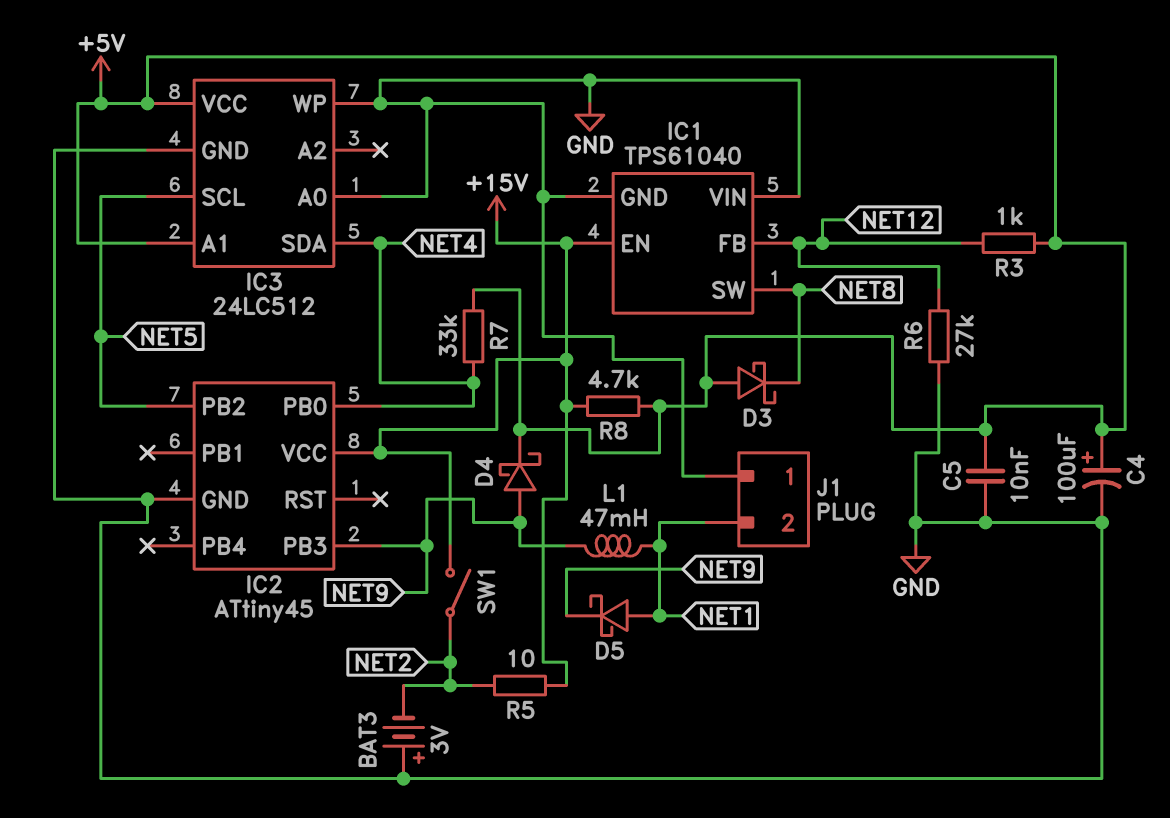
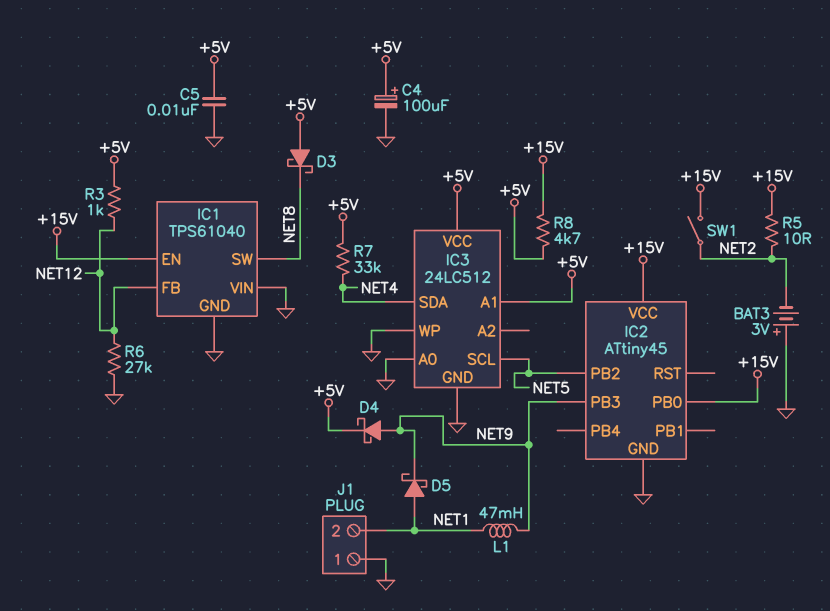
IC2 pin PB0: NET4 -> +15V

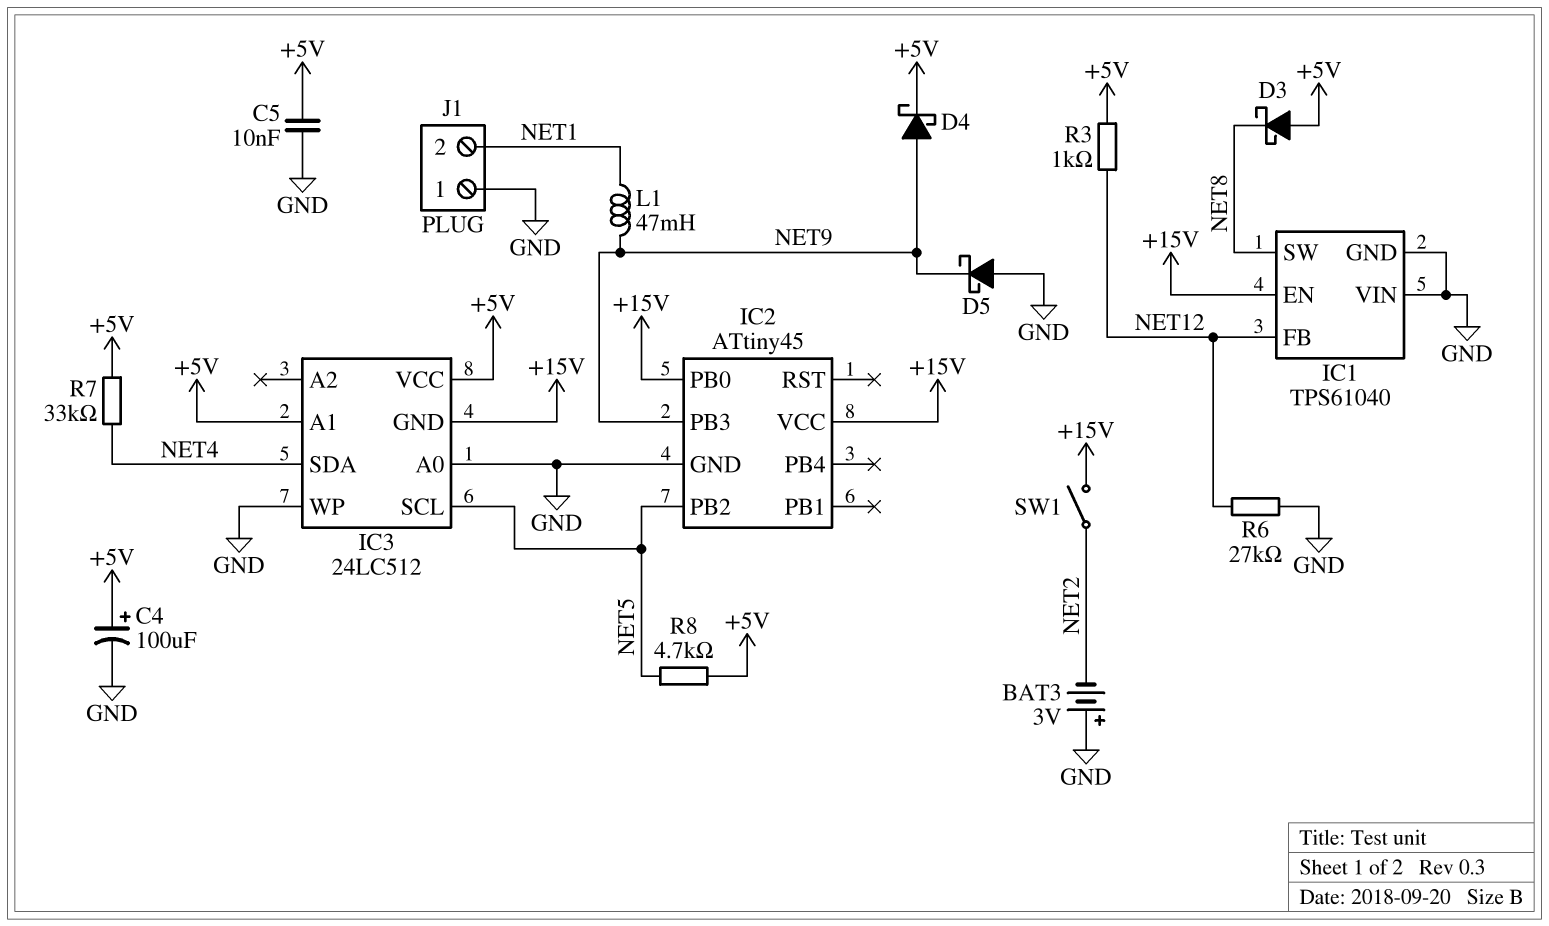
D5: schottky (A NET1, K NET9) -> schottky (A GND, K NET9)
IC3 pin GND: GND -> +15V
R5: 10 (+15V, NET2) -> none
R8: 4.7k (+5V, +15V) -> 4.7k (+5V, NET5)

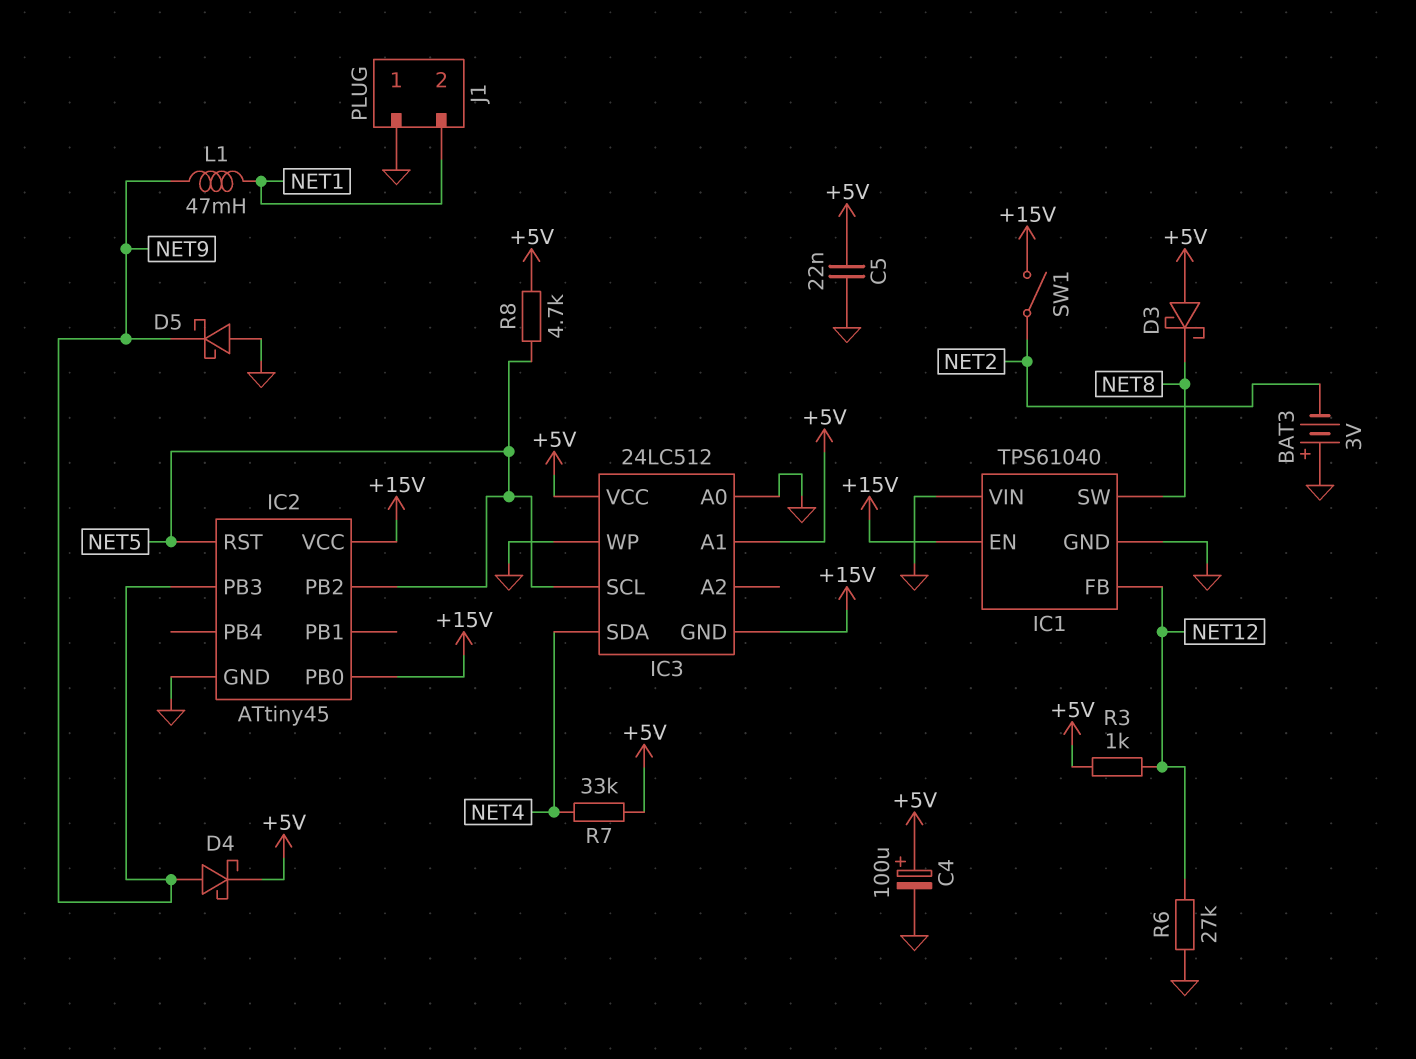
C5: 10nF (+5V, GND) -> 22nF (+5V, GND)
IC2 pin RST: none -> NET5

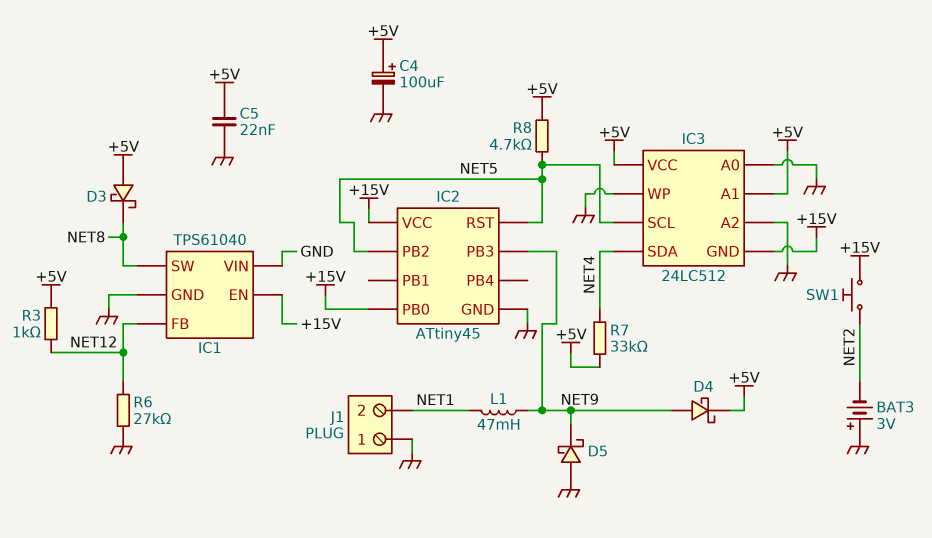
IC3 pin A2: none -> GND
SW1: switch (+15V, NET2) -> button (+15V, NET2)

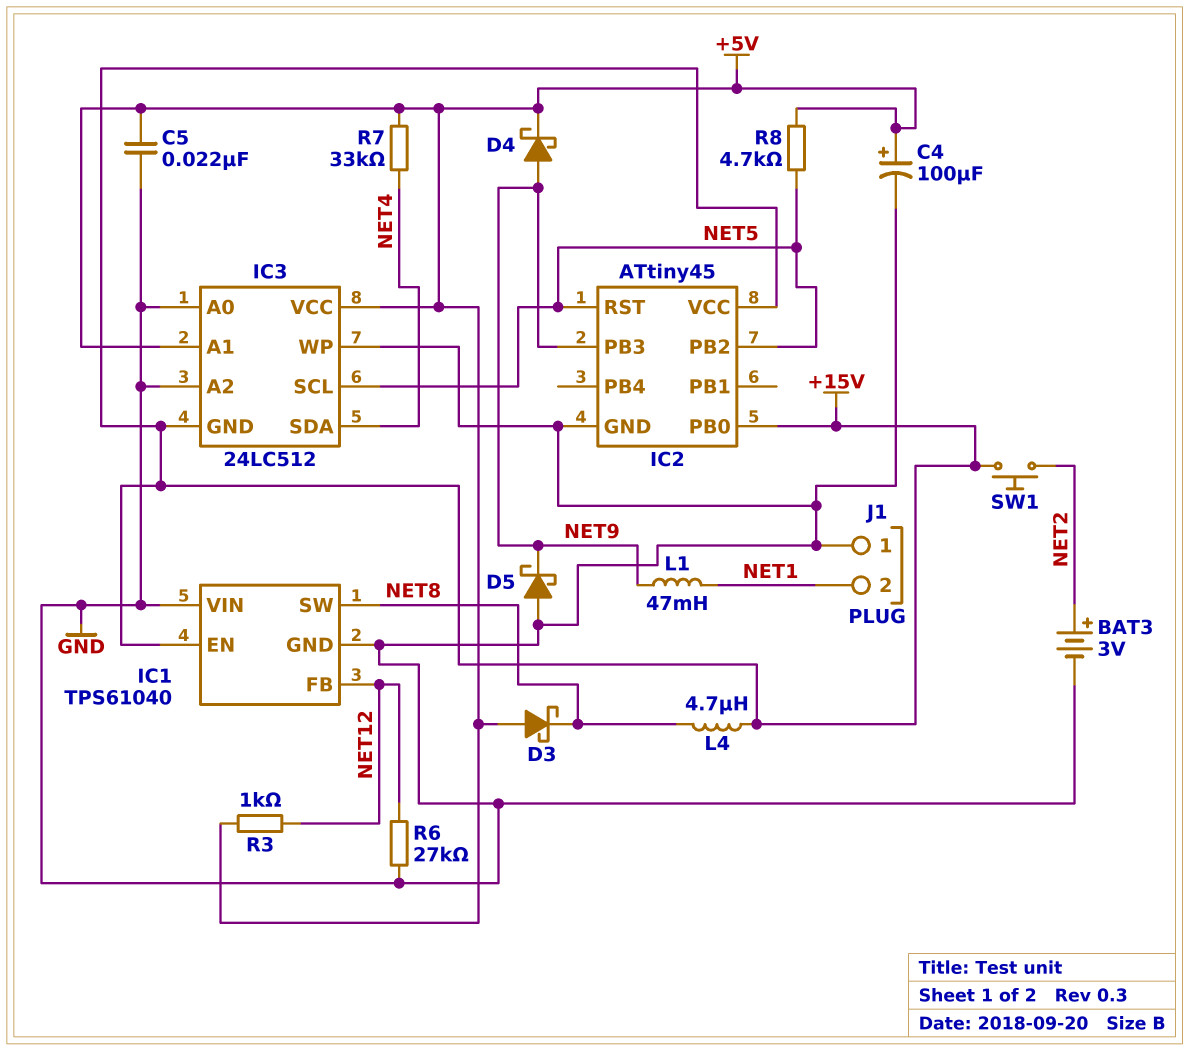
BAT3: 3V (plus GND, minus NET2) -> 3V (plus NET2, minus GND)
L4: none -> 4.7uH (+15V, NET8)

